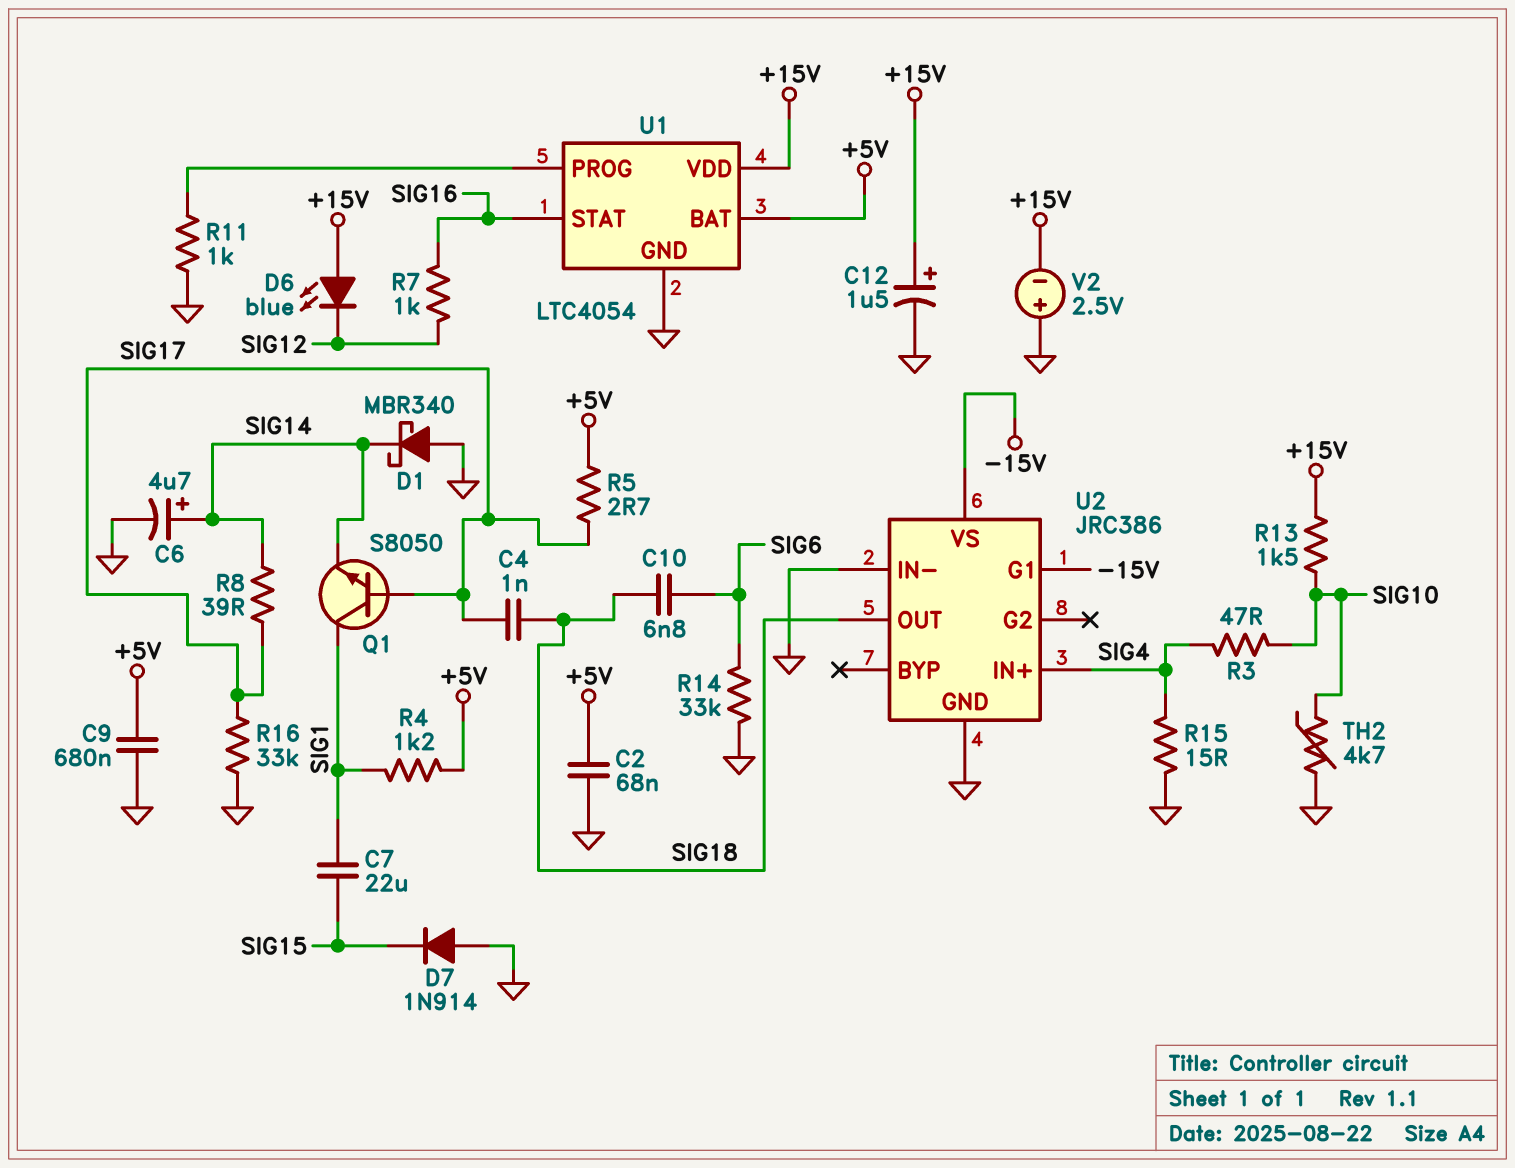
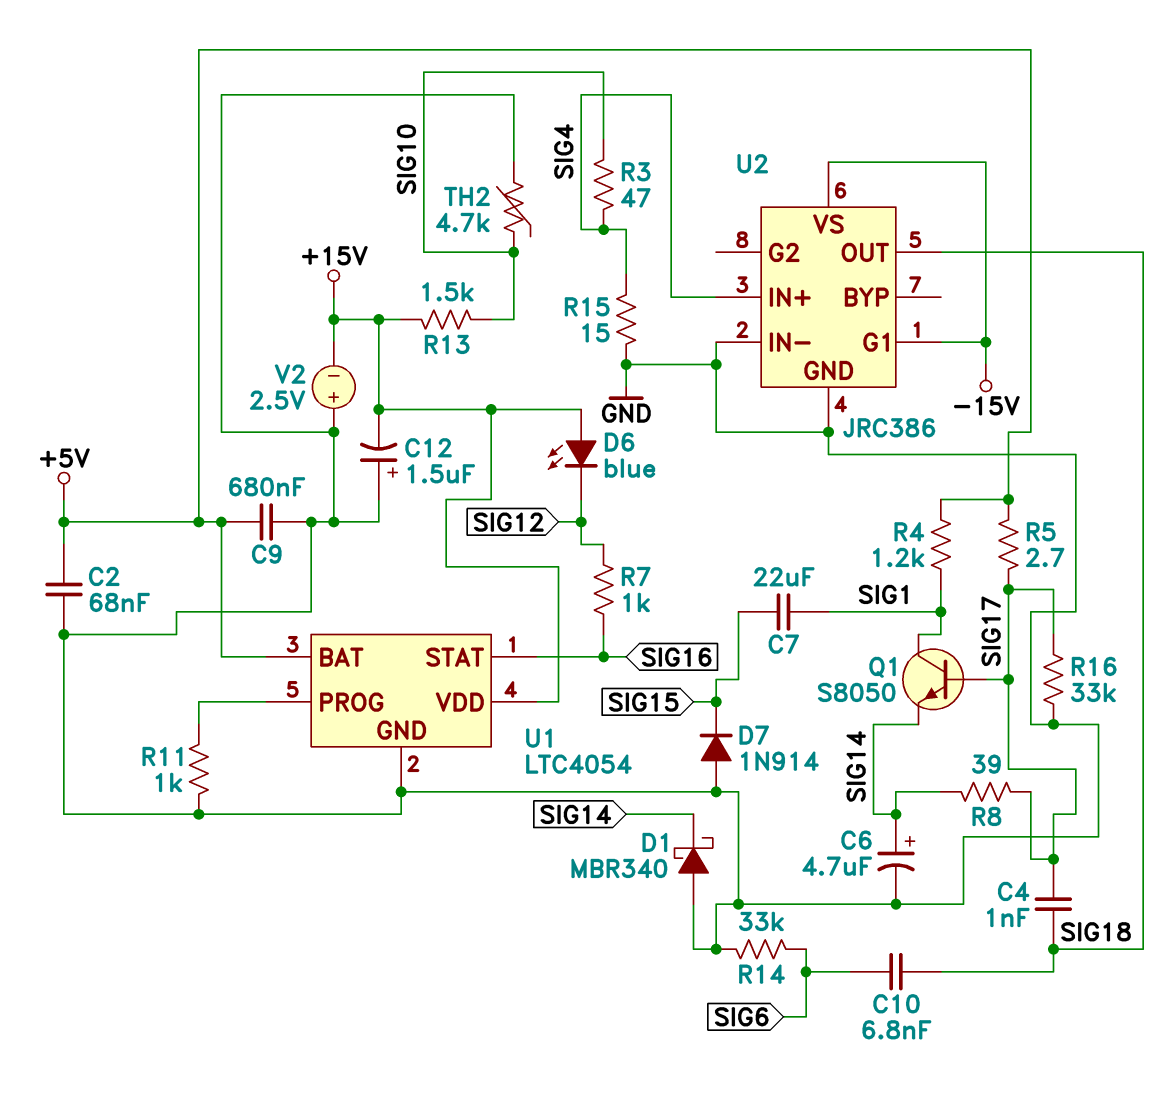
C12: 1.5uF (plus +15V, minus GND) -> 1.5uF (plus GND, minus +15V)

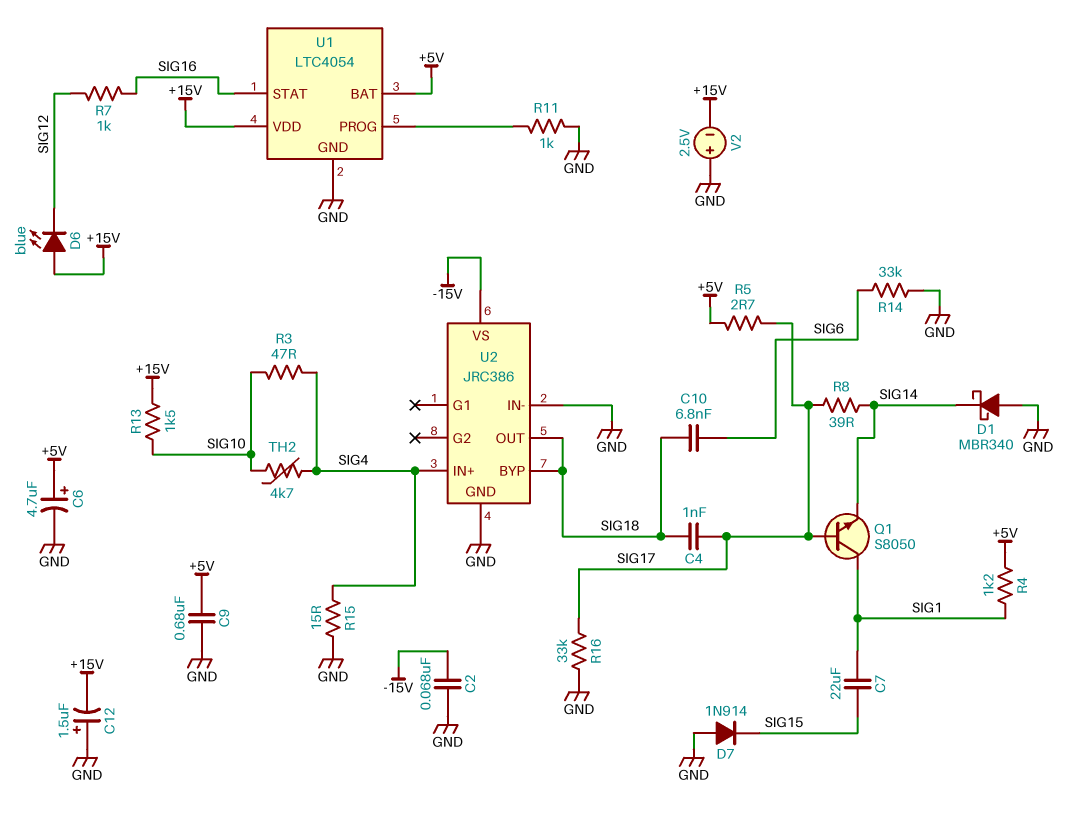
C2: 68nF (+5V, GND) -> 68nF (-15V, GND)
C6: 4.7uF (plus SIG14, minus GND) -> 4.7uF (plus +5V, minus GND)
TH2: 4.7k (GND, SIG10) -> 4.7k (SIG4, SIG10)
U2 pin BYP: none -> SIG18
U2 pin G1: -15V -> none

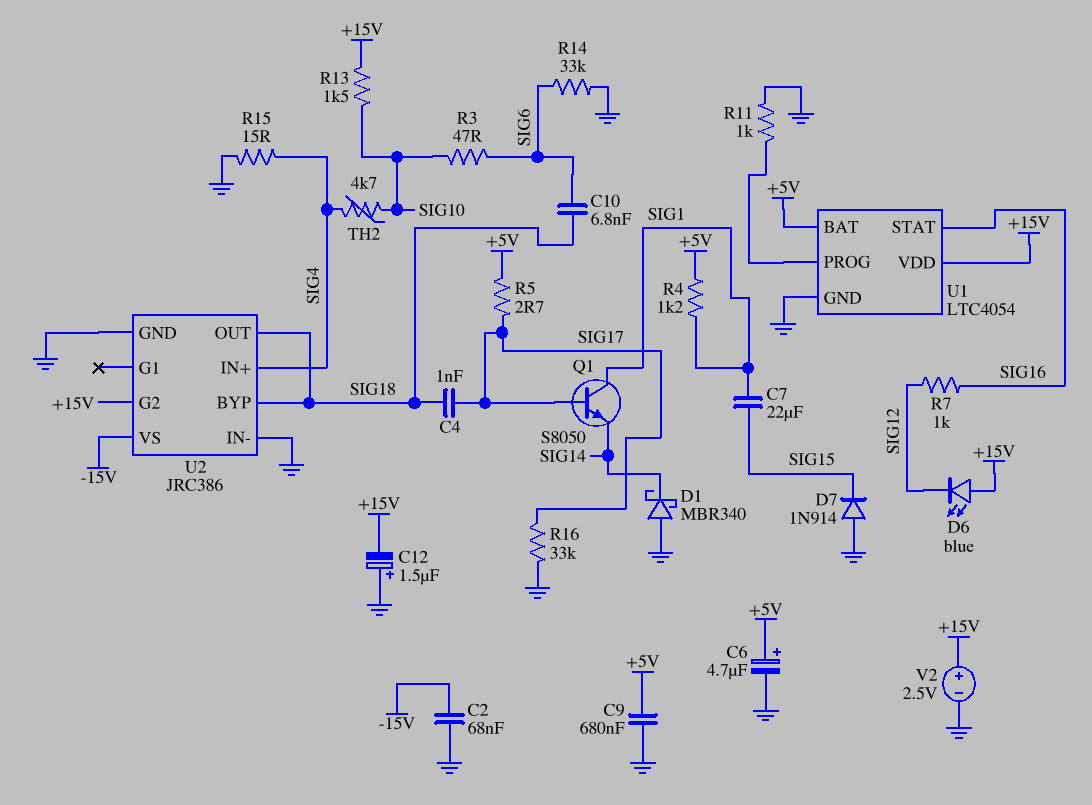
R3: 47 (SIG4, SIG10) -> 47 (SIG6, SIG10)
R8: 39 (SIG14, SIG17) -> none
U2 pin G2: none -> +15V
V2: 2.5V (plus GND, minus +15V) -> 2.5V (plus +15V, minus GND)

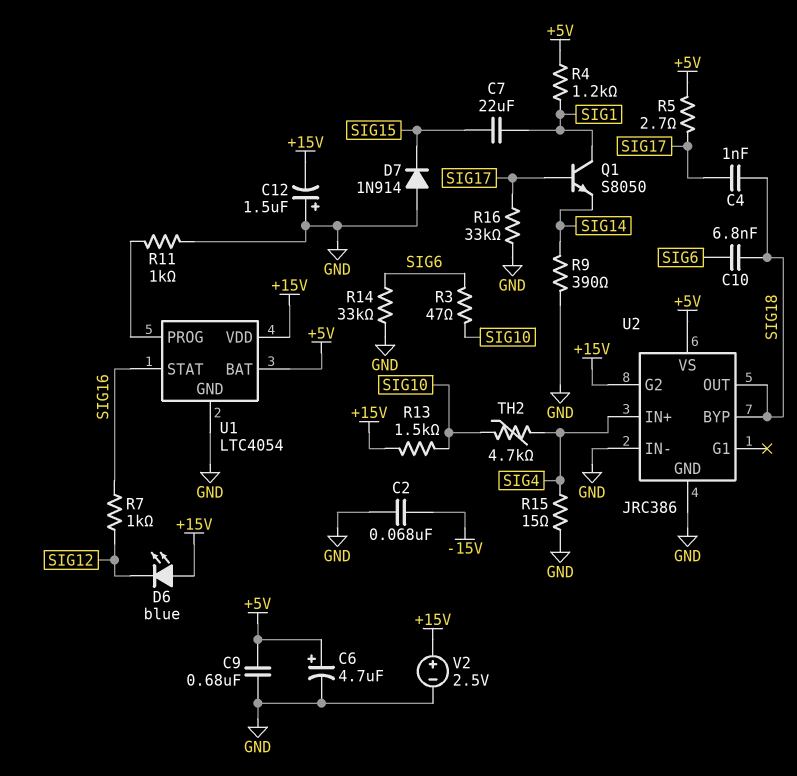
D1: schottky MBR340 (A GND, K SIG14) -> none
R9: none -> 390 (GND, SIG14)
U2 pin VS: -15V -> +5V

